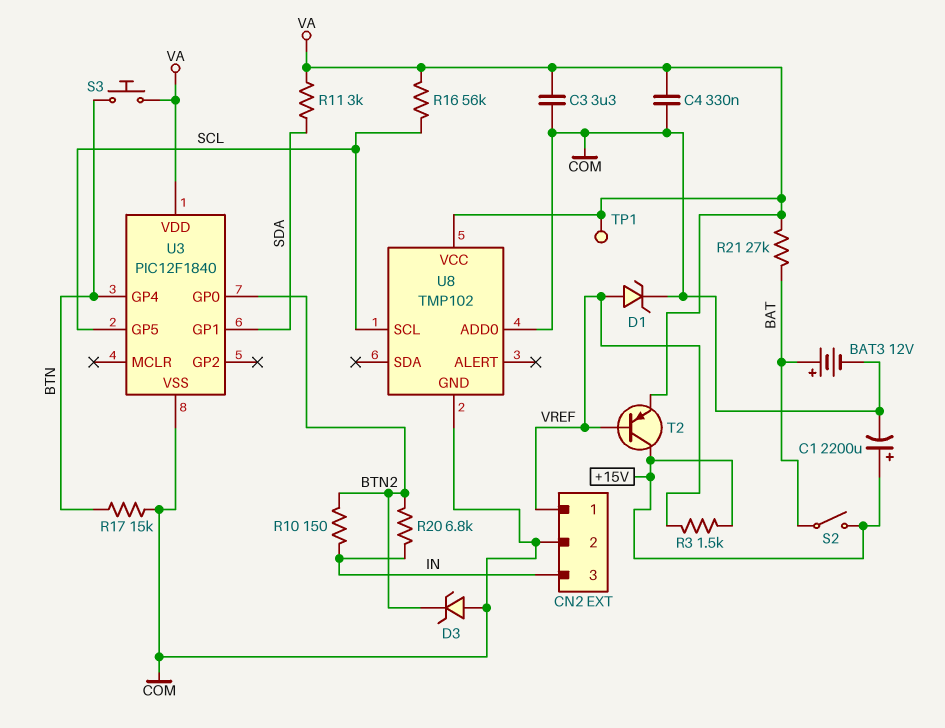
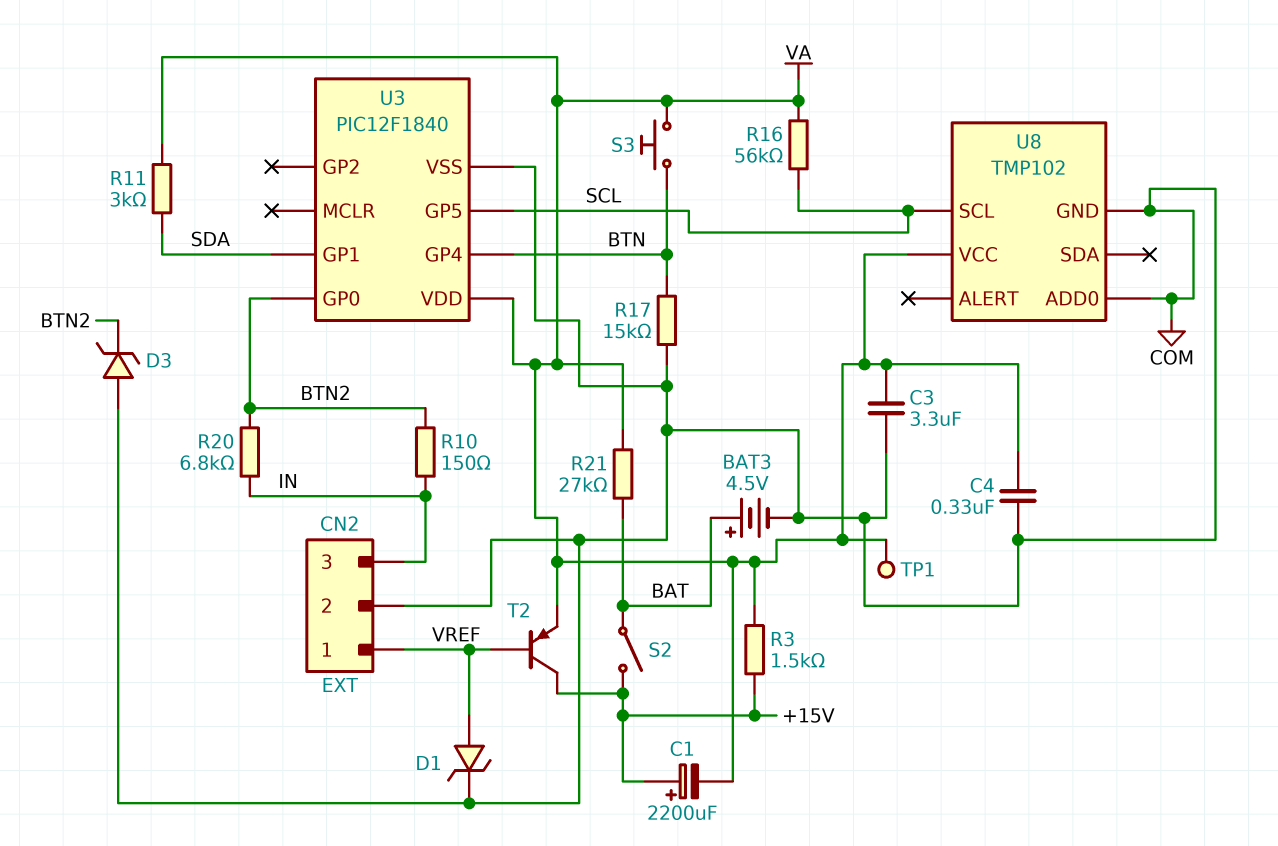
BAT3: 12V (plus BAT, minus COM) -> 4.5V (plus BAT, minus COM)
C1: 2200uF (plus +15V, minus COM) -> 2200uF (plus +15V, minus VA)
R3: 1.5k (+15V, VREF) -> 1.5k (+15V, VA)

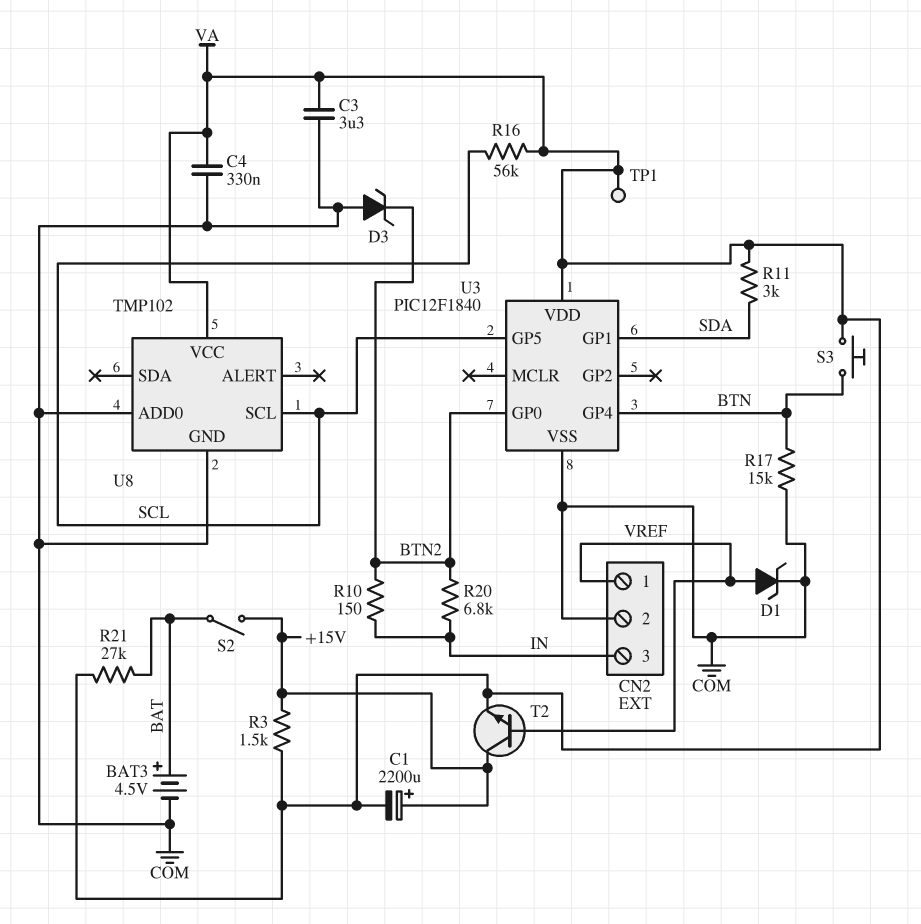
T2: PNP (B VREF, C +15V, E VA) -> NPN (B VREF, C +15V, E VA)

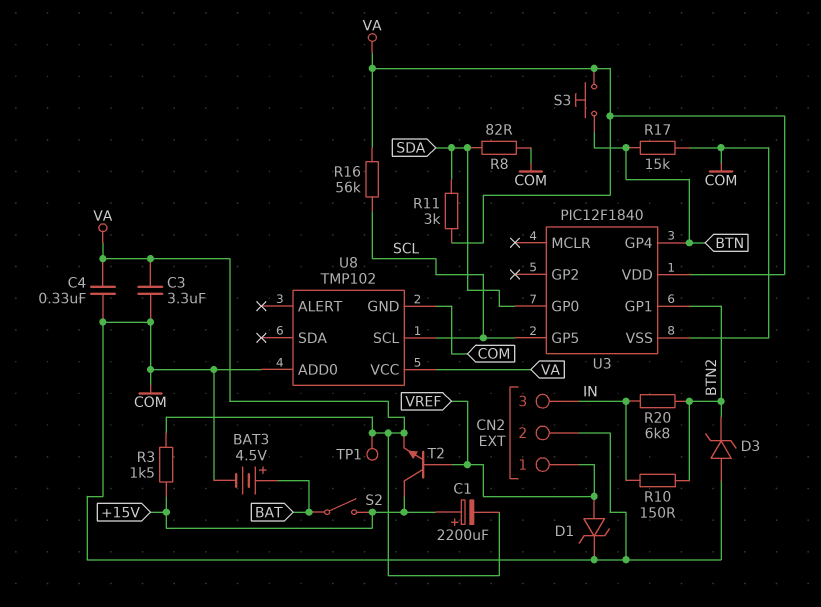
R8: none -> 82 (COM, SDA)
R21: 27k (BAT, VA) -> none
U3 pin GP0: BTN2 -> SDA
U3 pin GP1: SDA -> BTN2

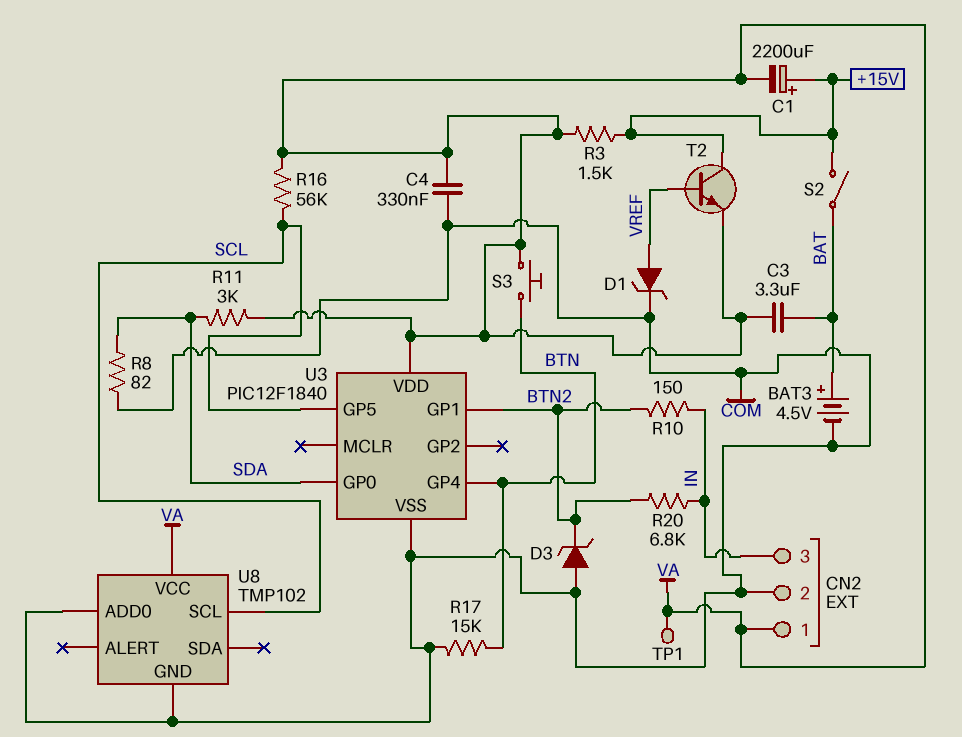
C3: 3.3uF (COM, VA) -> 3.3uF (BAT, VA)
CN2 pin 1: VREF -> VA

